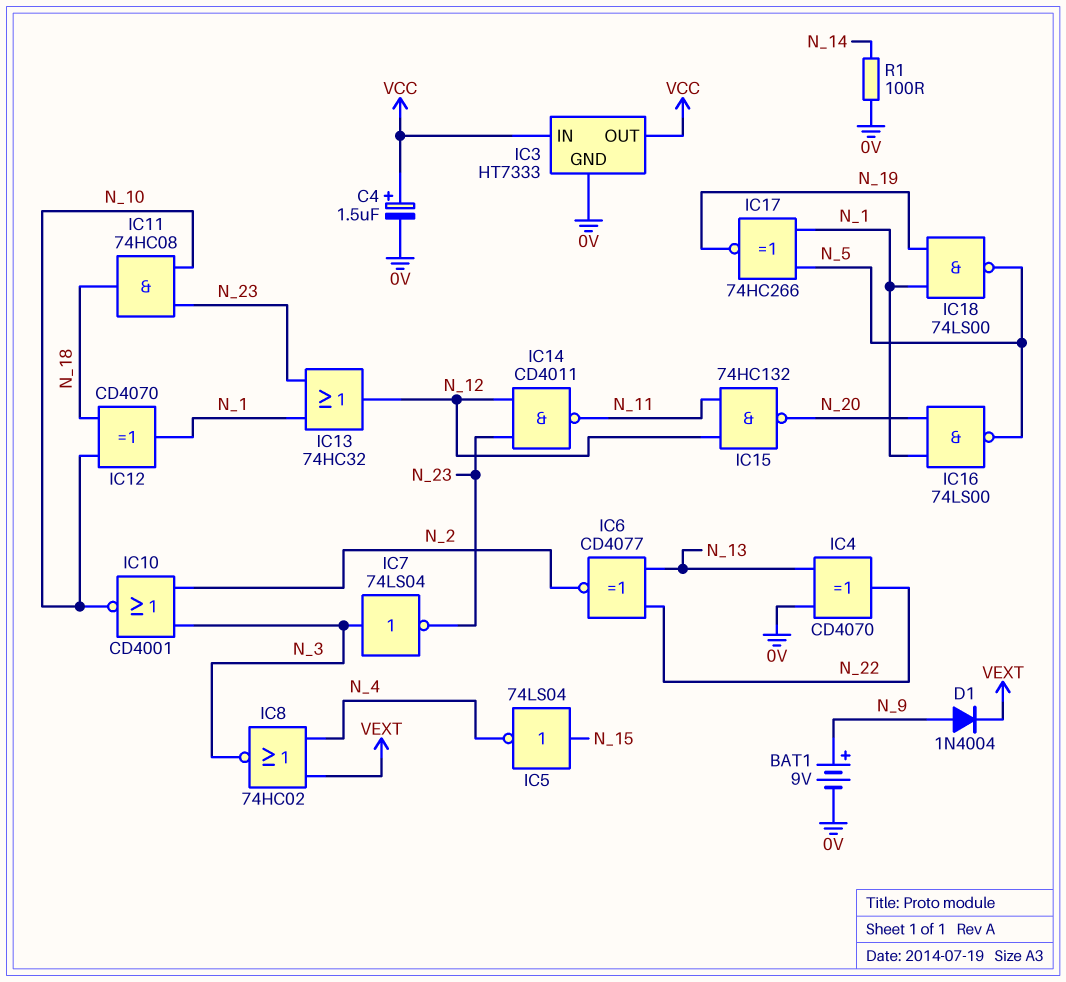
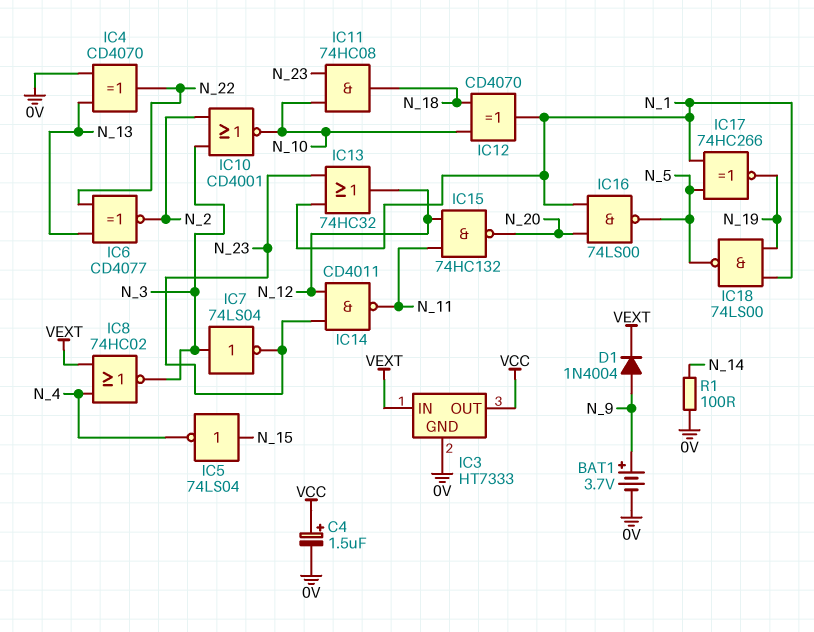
BAT1: 9V (plus N_9, minus 0V) -> 3.7V (plus N_9, minus 0V)
IC3 pin IN: VCC -> VEXT

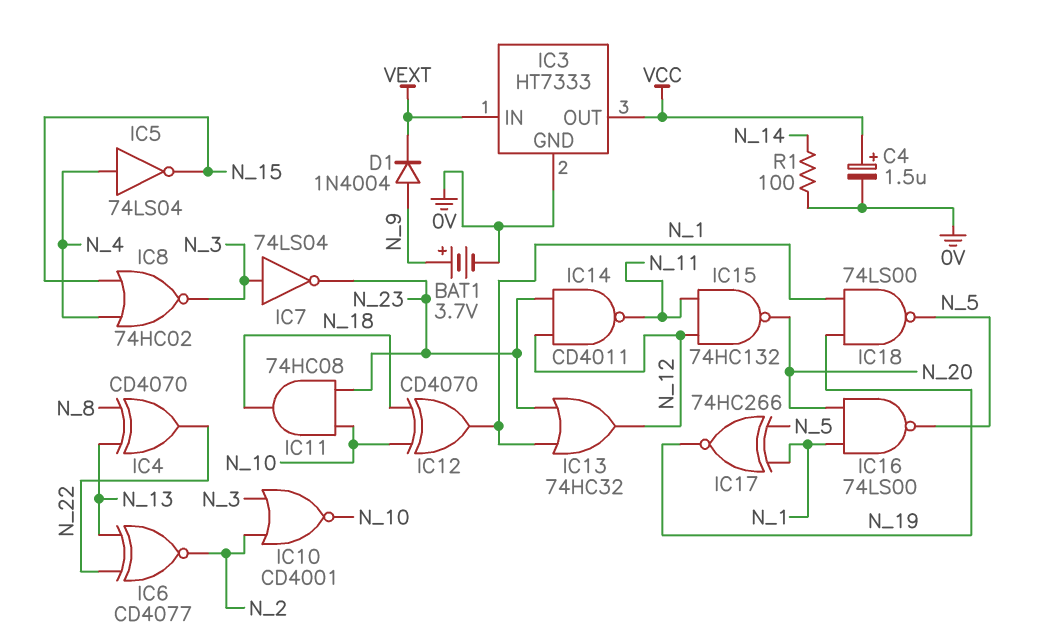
IC4: XOR CD4070 (in 0V, in N_13, out N_22) -> XOR CD4070 (in N_8, in N_13, out N_22)
IC5: NOT 74LS04 (in N_15, out N_4) -> NOT 74LS04 (in N_4, out N_15)
IC8: NOR 74HC02 (in N_4, in VEXT, out N_3) -> NOR 74HC02 (in N_4, in N_15, out N_3)

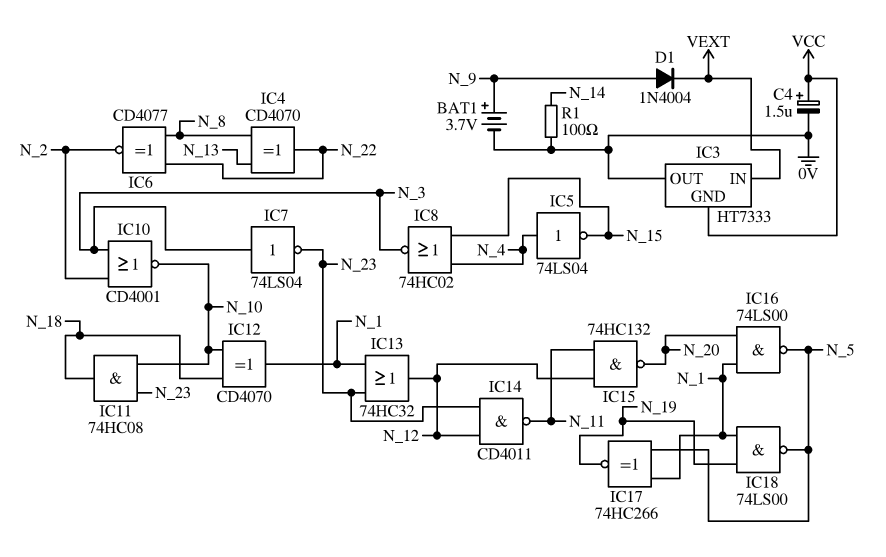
IC3 pin GND: 0V -> VCC
IC3 pin OUT: VCC -> 0V
IC6: XNOR CD4077 (in N_13, in N_22, out N_2) -> XNOR CD4077 (in N_8, in N_22, out N_2)

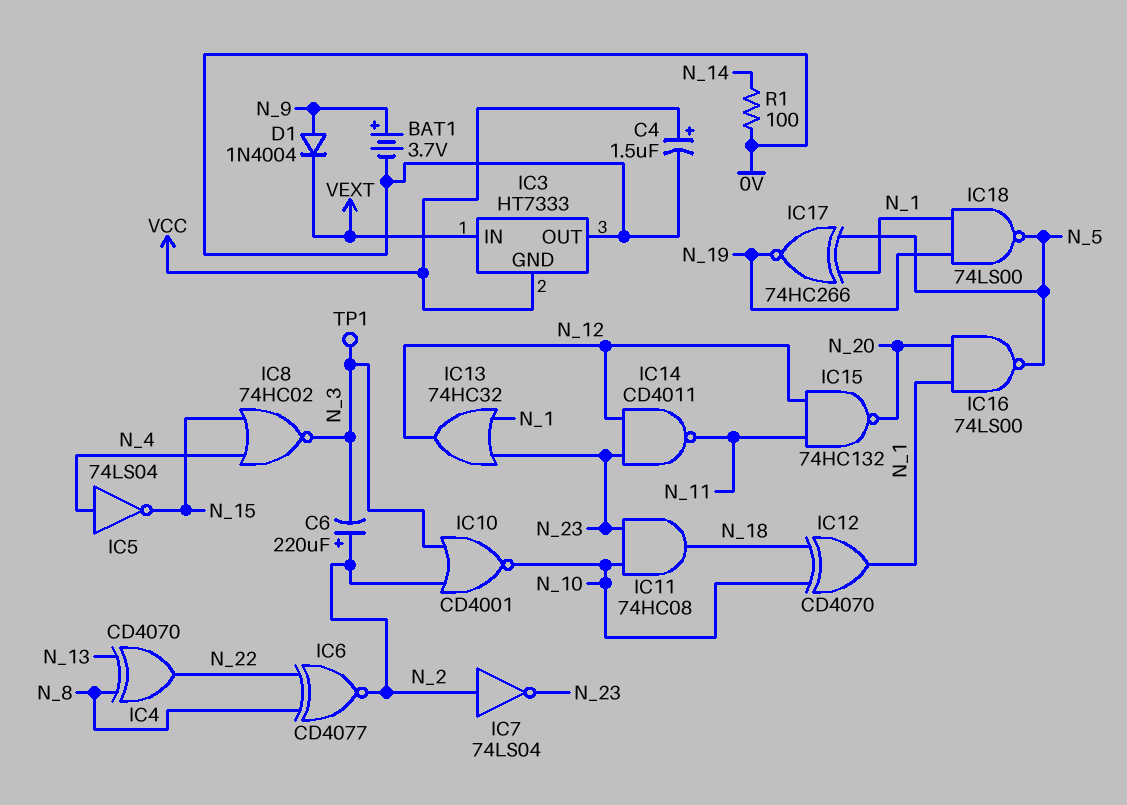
C6: none -> 220uF (plus N_2, minus N_3)
IC7: NOT 74LS04 (in N_3, out N_23) -> NOT 74LS04 (in N_2, out N_23)
TP1: none -> test point (N_3)

